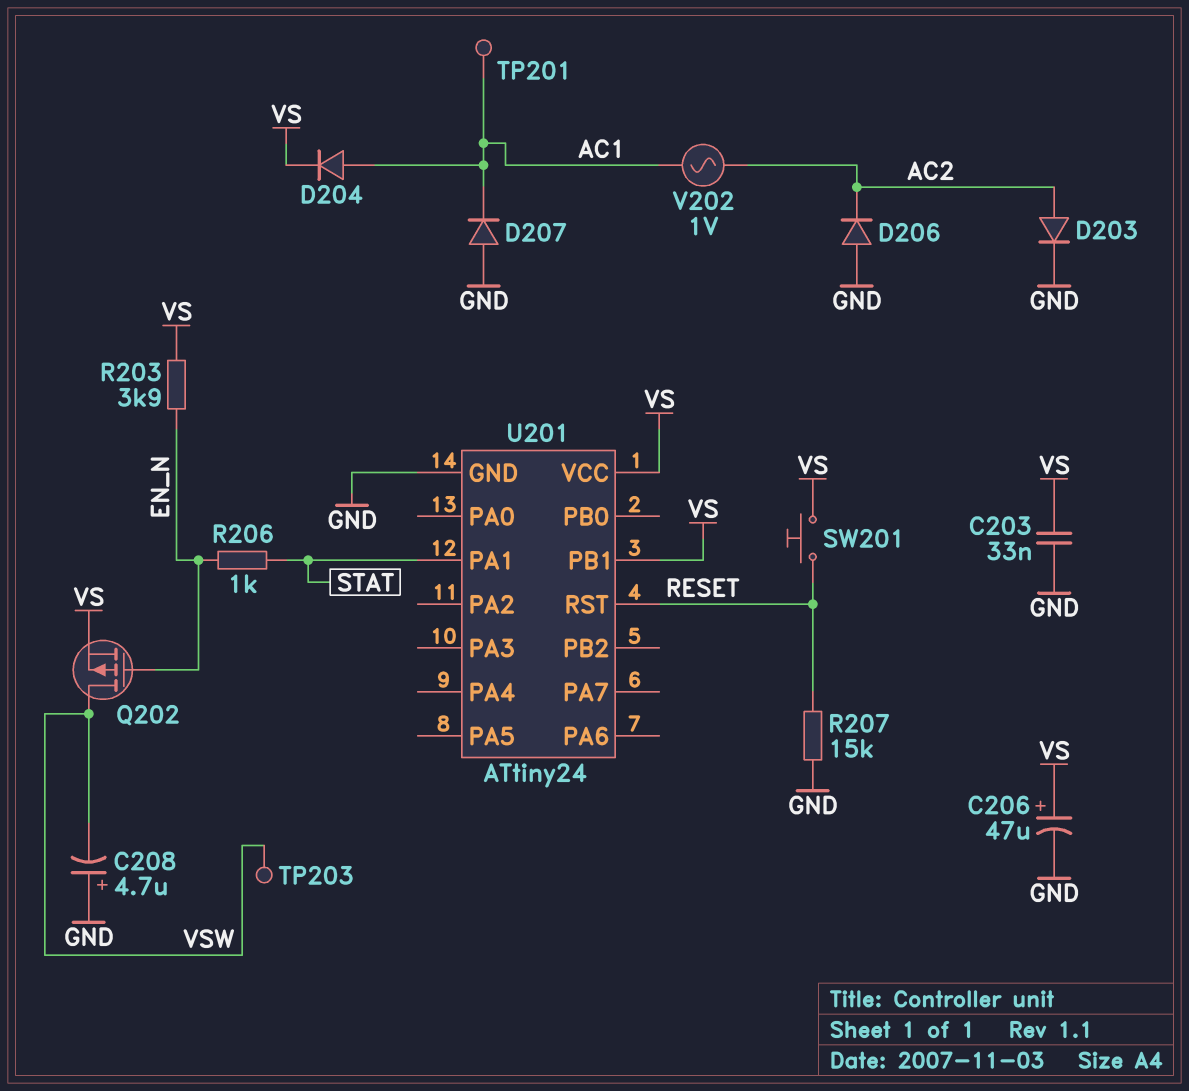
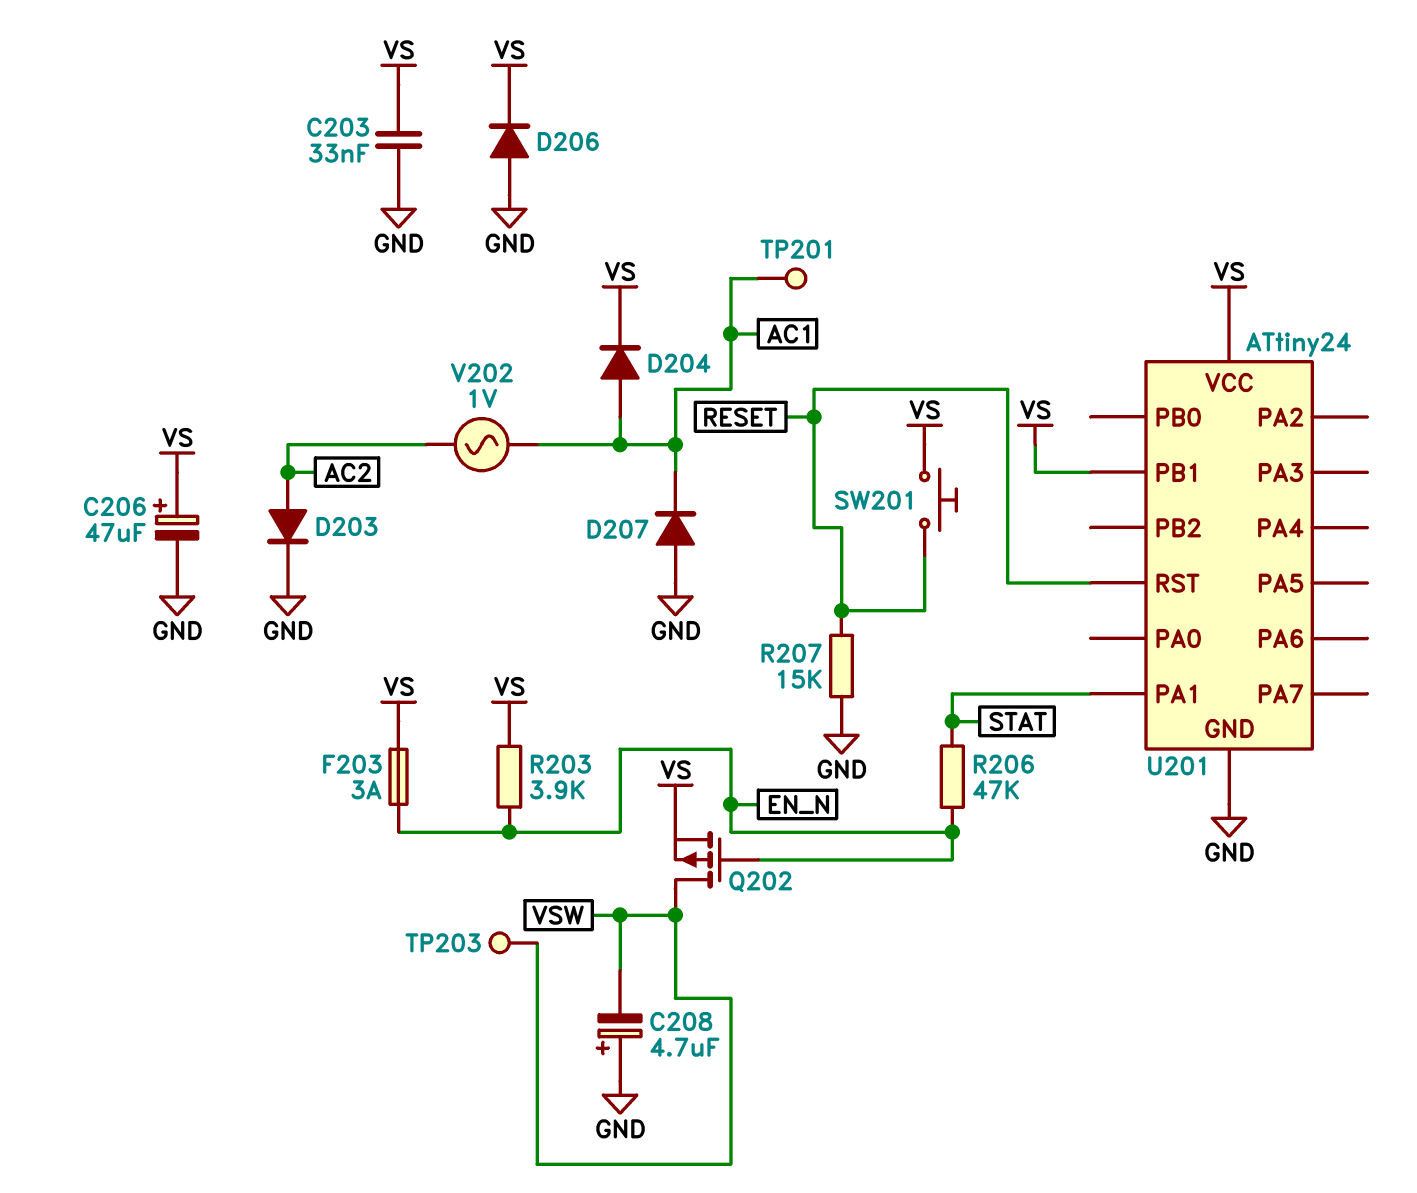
D206: diode (A GND, K AC2) -> diode (A GND, K VS)
F203: none -> 3A (EN_N, VS)
R206: 1k (EN_N, STAT) -> 47k (EN_N, STAT)

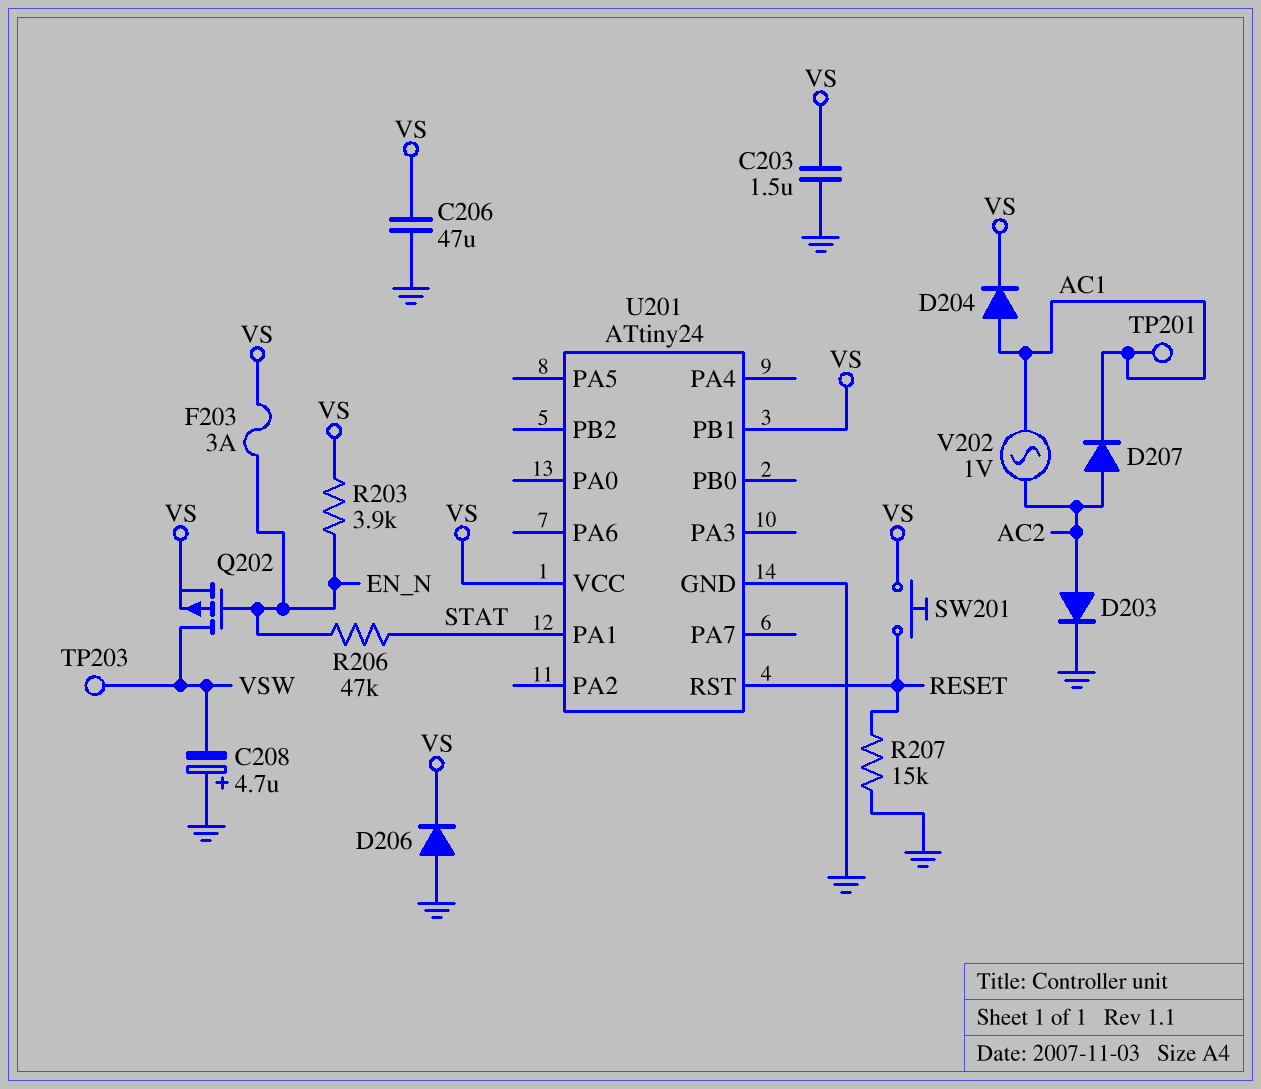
C203: 33nF (GND, VS) -> 1.5uF (GND, VS)
C206: 47uF (plus VS, minus GND) -> 47uF (GND, VS)
D207: diode (A GND, K AC1) -> diode (A AC2, K AC1)

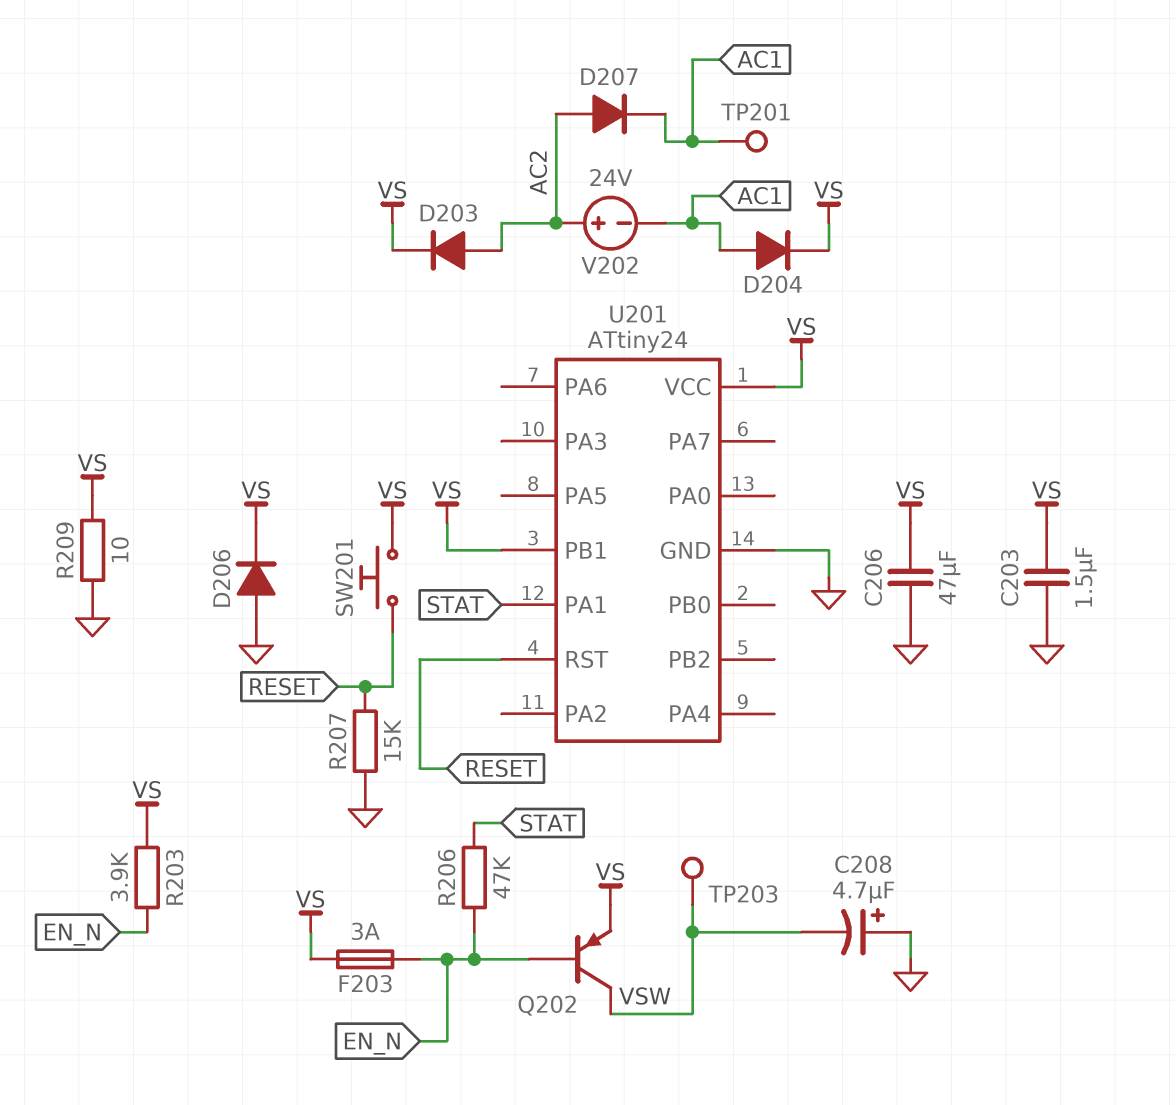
D203: diode (A AC2, K GND) -> diode (A AC2, K VS)
Q202: PMOS (G EN_N, D VSW, S VS) -> PNP (B EN_N, C VSW, E VS)
R209: none -> 10 (GND, VS)
V202: AC 1V (AC1, AC2) -> 24V (plus AC2, minus AC1)

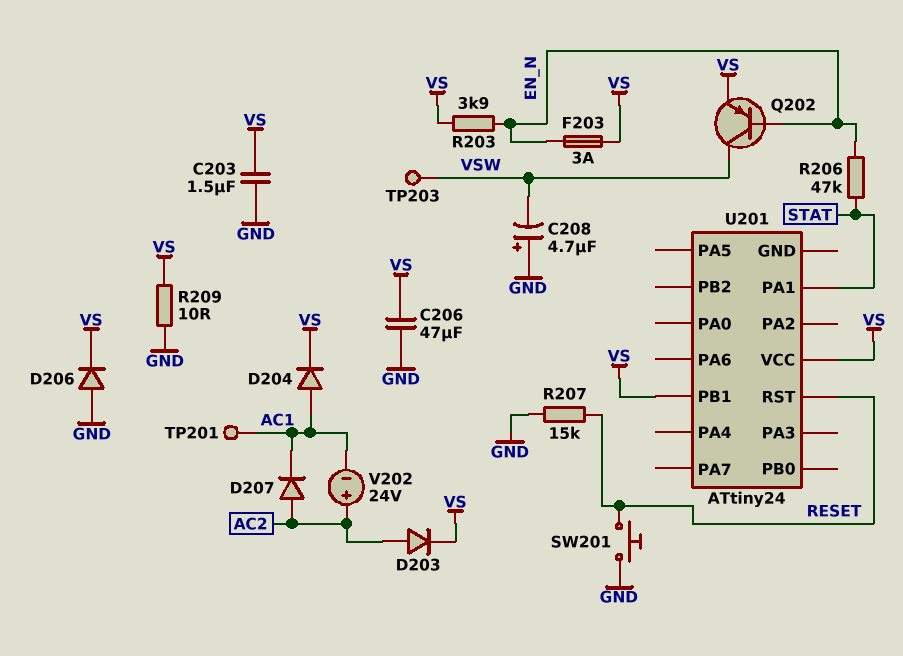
SW201: button (RESET, VS) -> button (GND, RESET)
U201 pin GND: GND -> none

